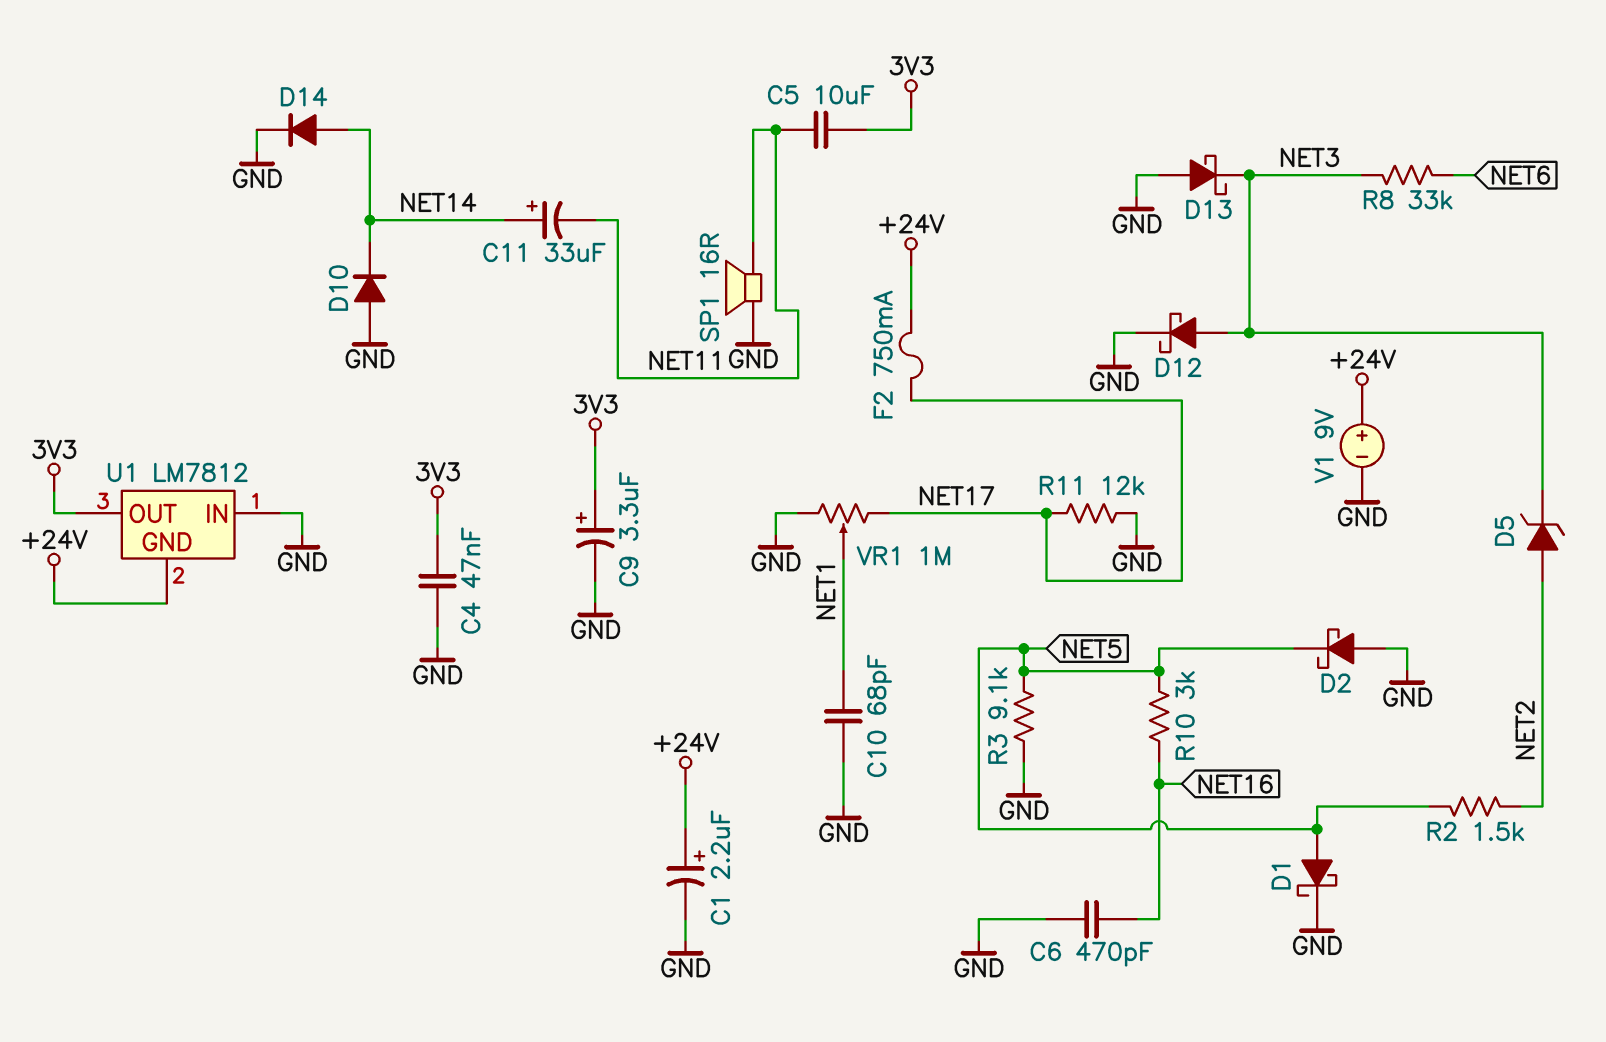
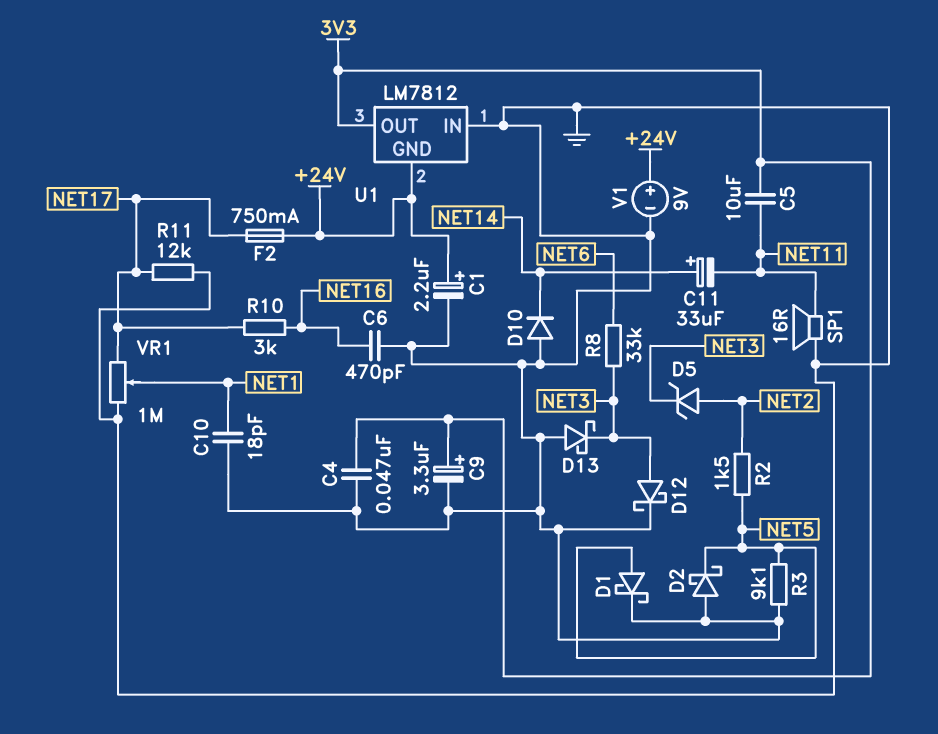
C10: 68pF (GND, NET1) -> 18pF (GND, NET1)
D14: diode (A NET14, K GND) -> none
R10: 3k (NET5, NET16) -> 3k (NET16, NET17)

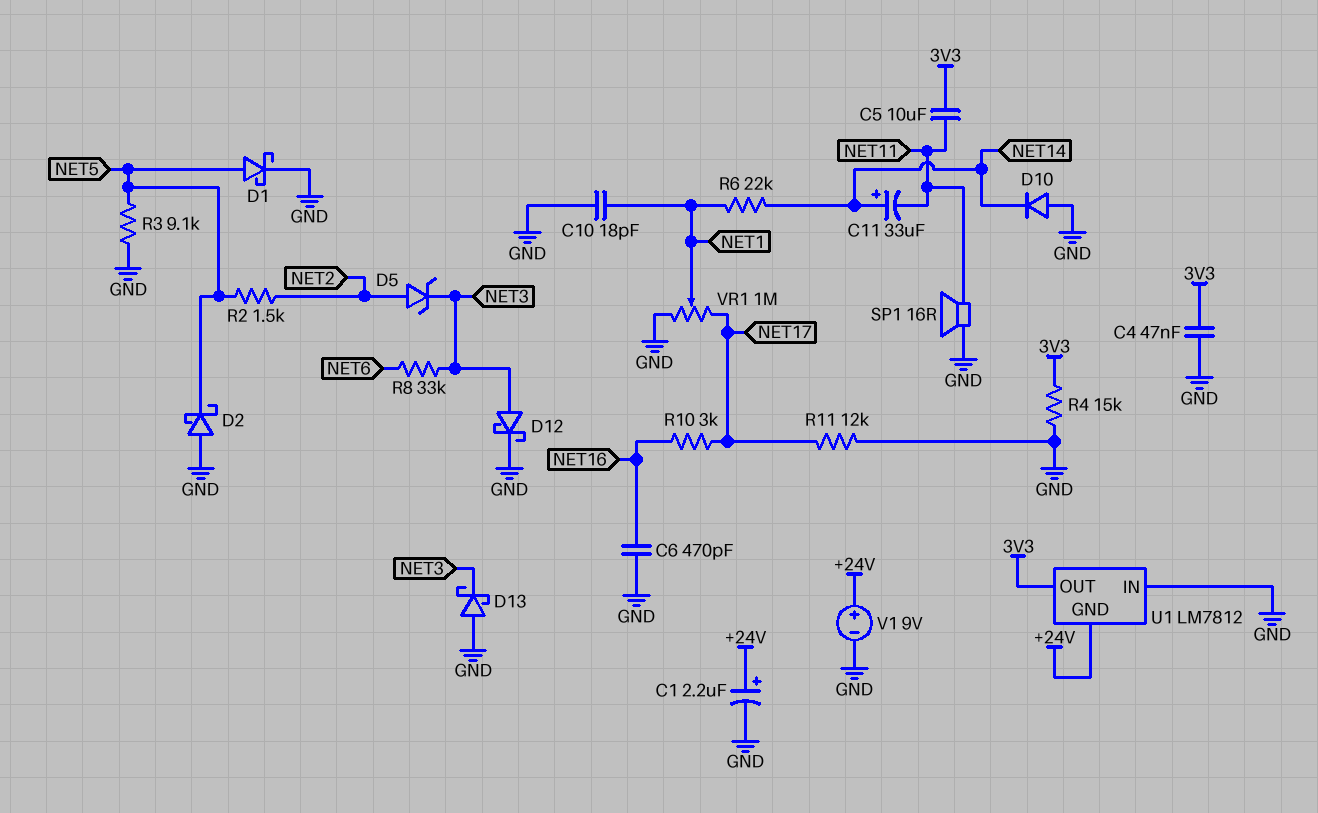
C9: 3.3uF (plus 3V3, minus GND) -> none
F2: 750mA (+24V, NET17) -> none
R4: none -> 15k (3V3, GND)
R6: none -> 22k (NET1, NET14)

